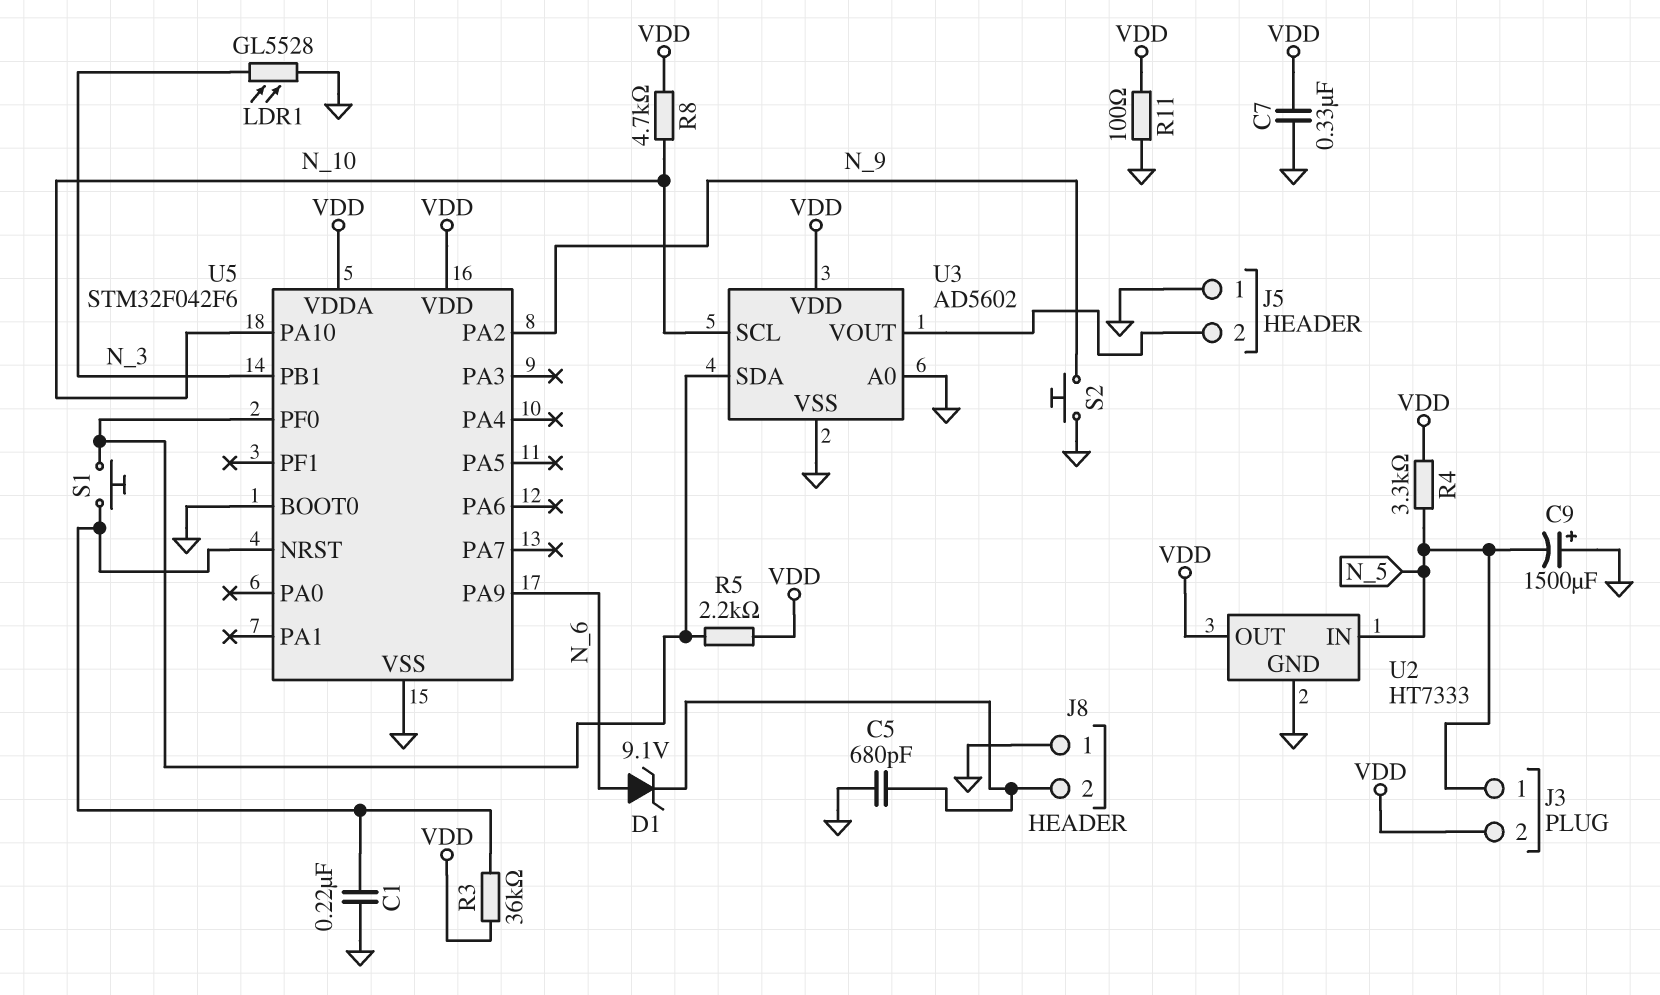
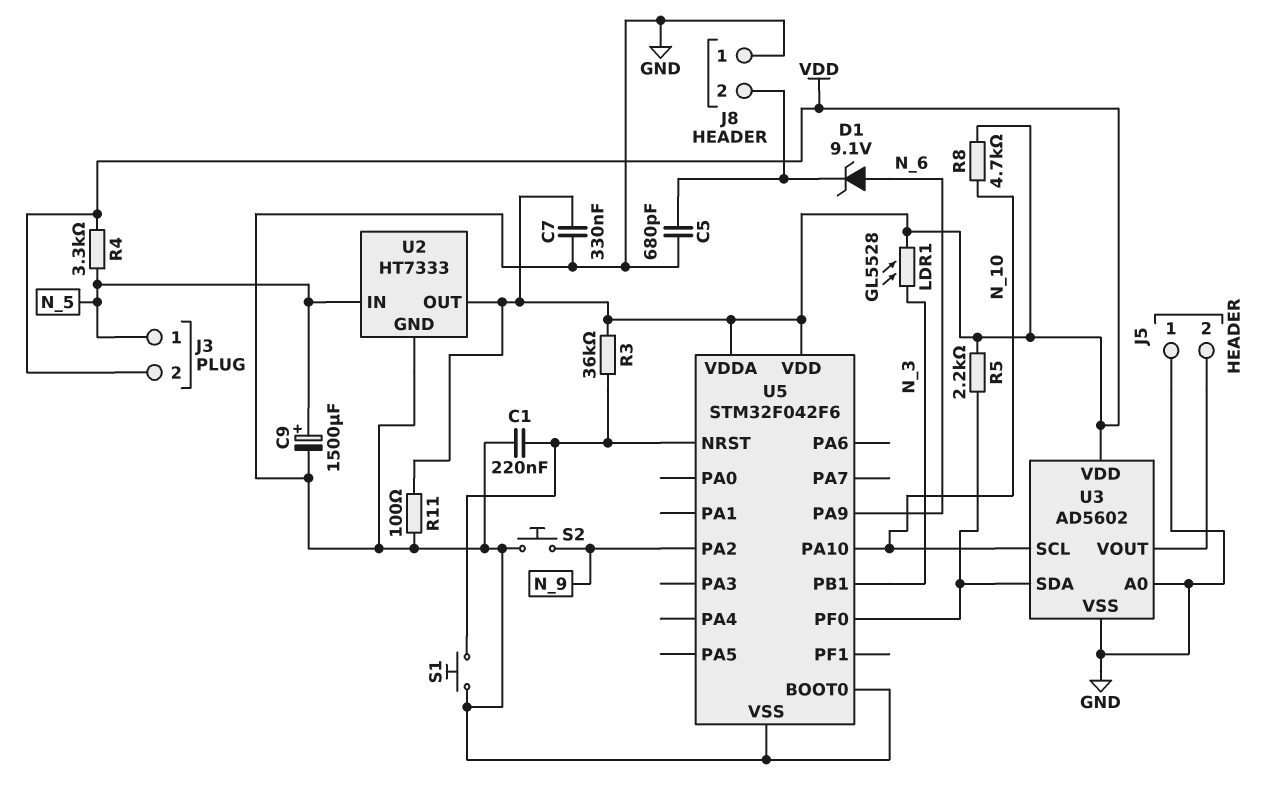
C9: 1500uF (plus GND, minus N_5) -> 1500uF (plus N_5, minus GND)
LDR1: GL5528 (GND, N_3) -> GL5528 (N_3, VDD)
S1: button (U3/SDA, U5/NRST) -> button (GND, U5/NRST)

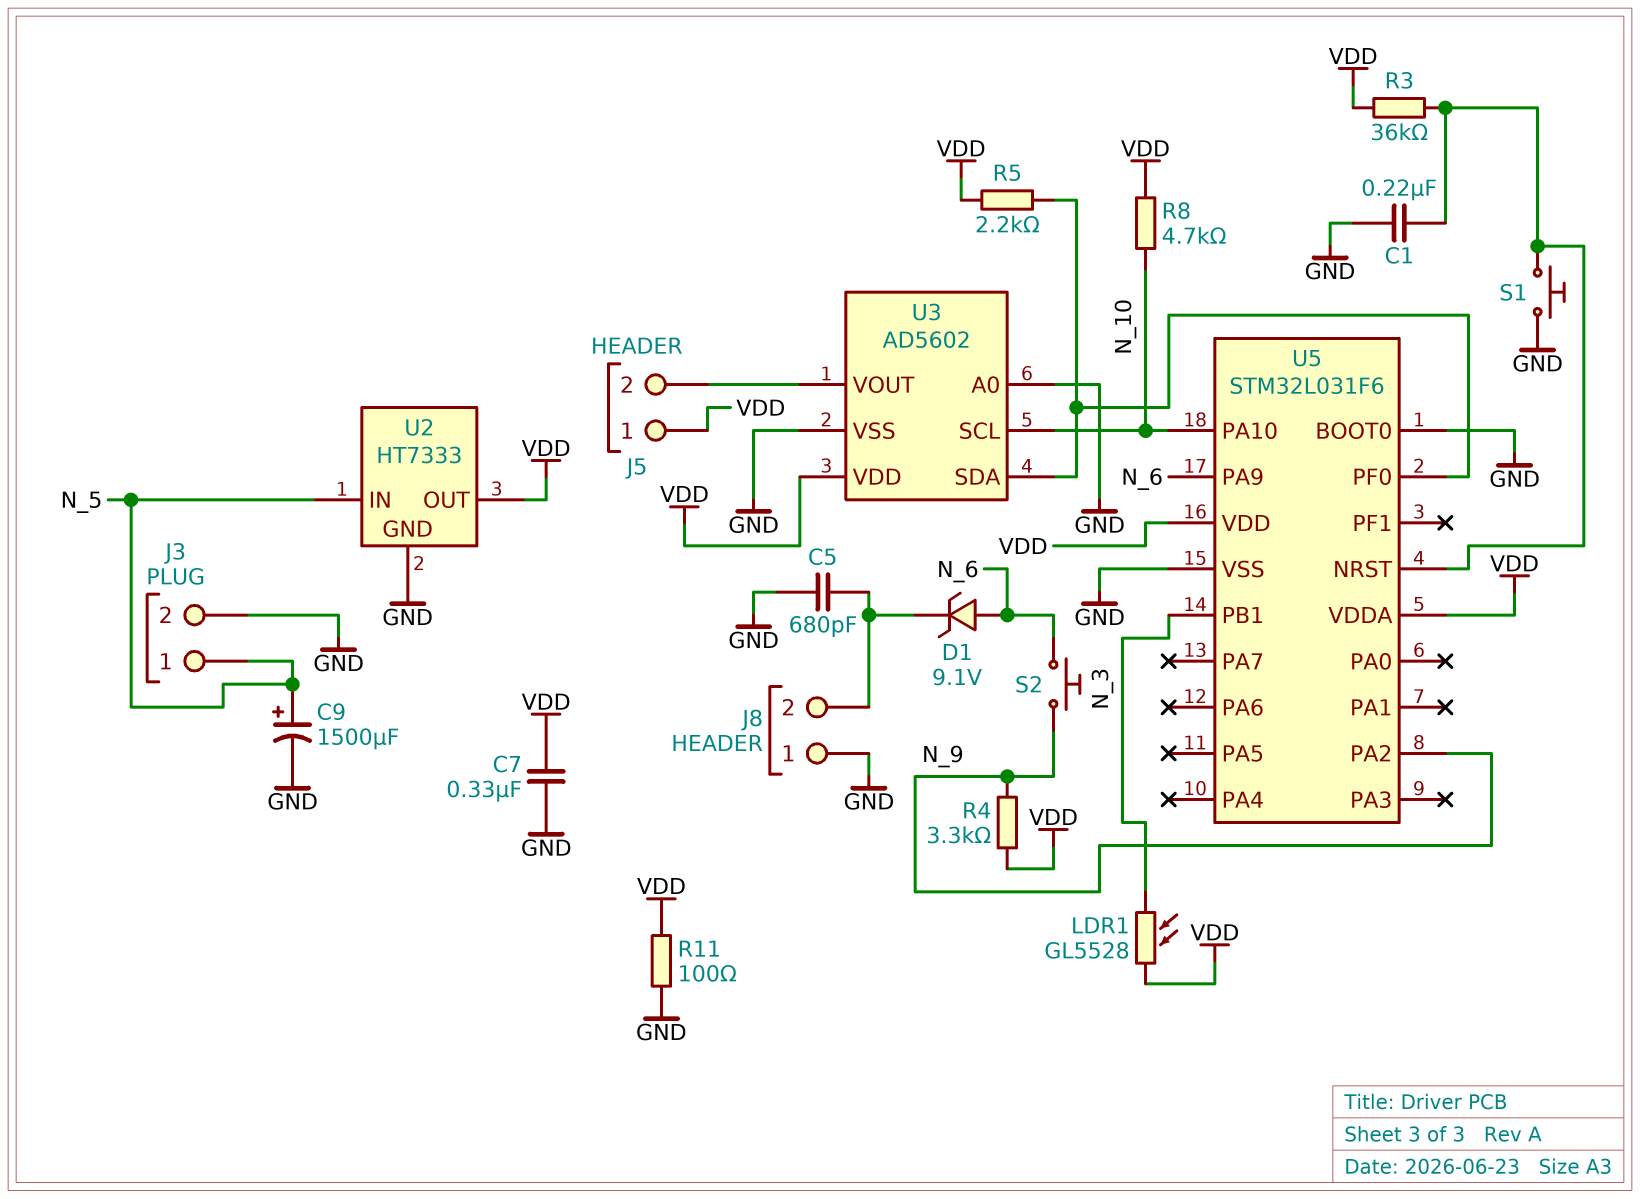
J3 pin 2: VDD -> GND
J5 pin 1: GND -> VDD
R4: 3.3k (N_5, VDD) -> 3.3k (N_9, VDD)
S2: button (GND, N_9) -> button (N_6, N_9)
U5: STM32F042F6 -> STM32L031F6

